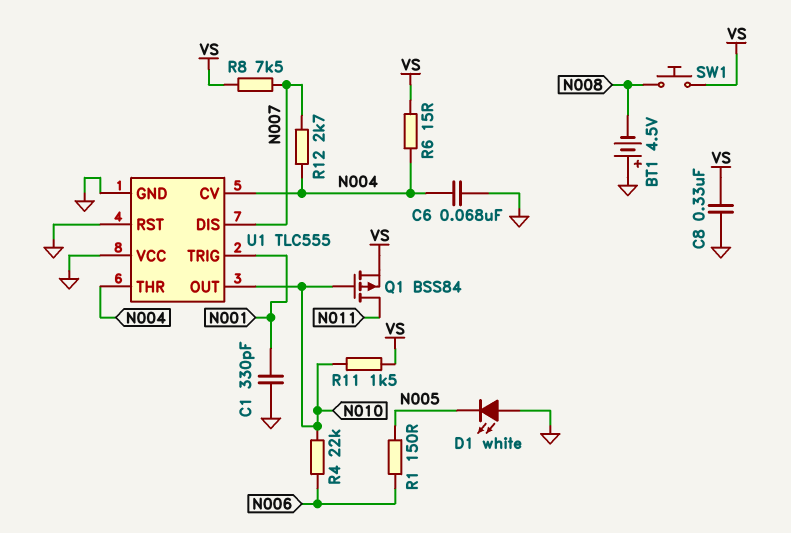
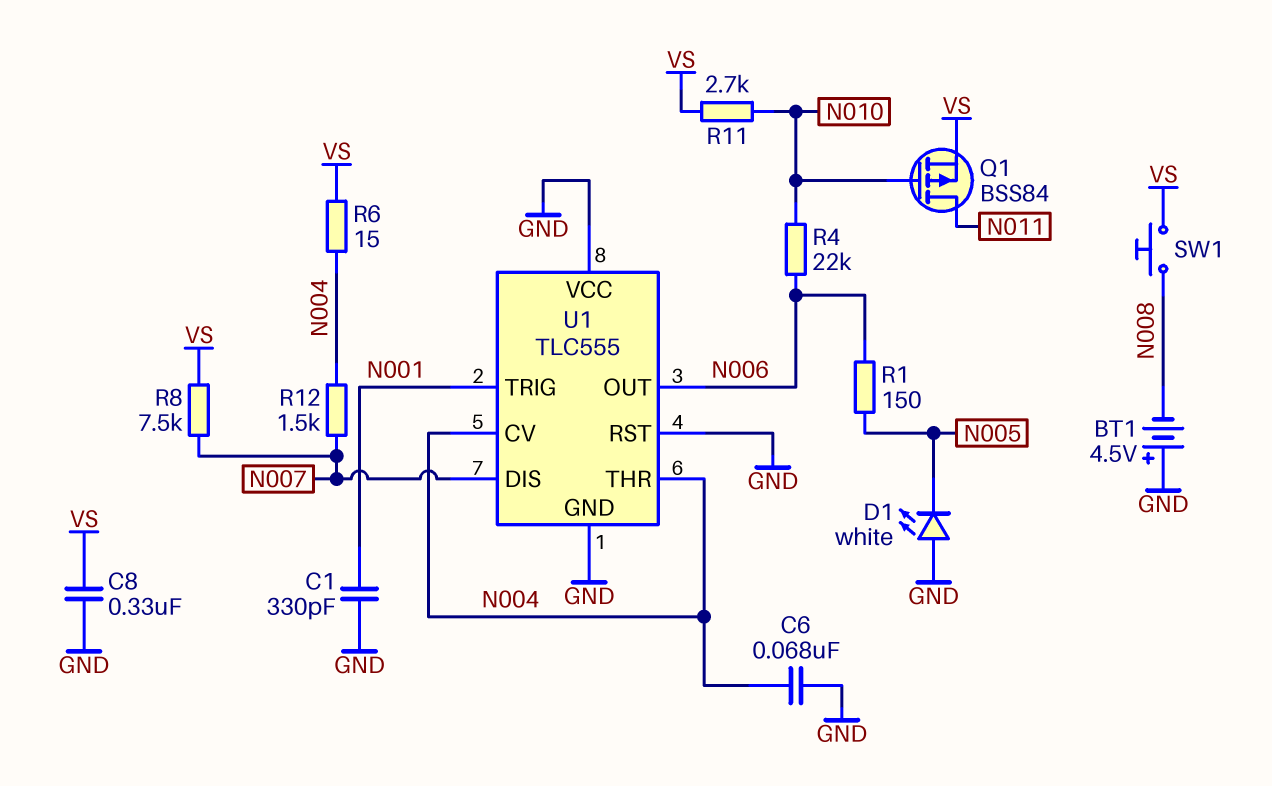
R11: 1.5k (N010, VS) -> 2.7k (N010, VS)
R12: 2.7k (N004, N007) -> 1.5k (N004, N007)
U1 pin OUT: N010 -> N006

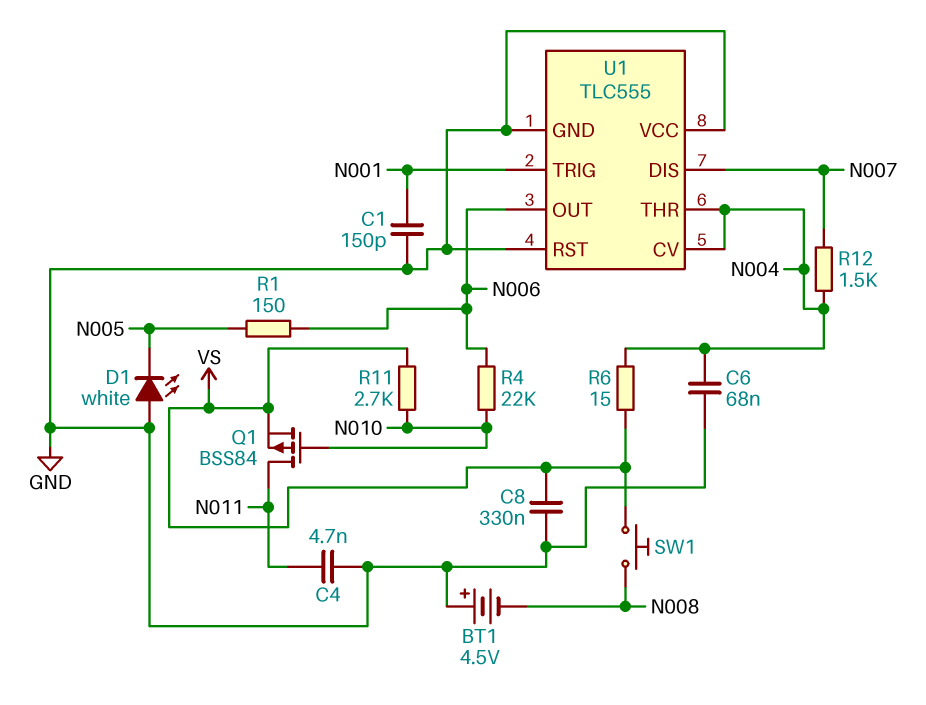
C1: 330pF (GND, N001) -> 150pF (GND, N001)
C4: none -> 4.7nF (GND, N011)
R8: 7.5k (N007, VS) -> none

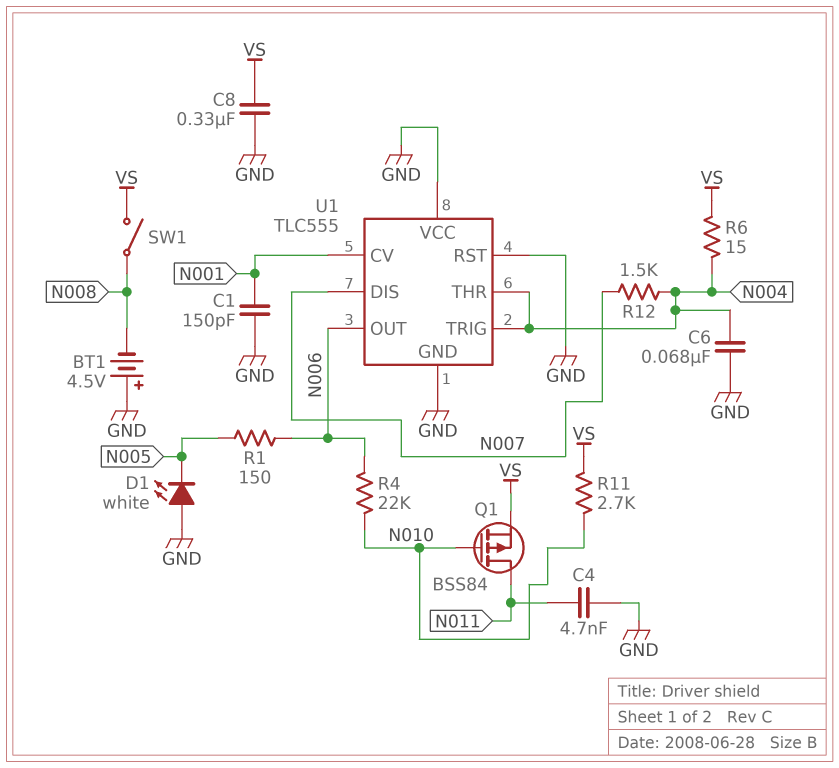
SW1: button (N008, VS) -> switch (N008, VS)
U1 pin CV: N004 -> N001
U1 pin TRIG: N001 -> N004

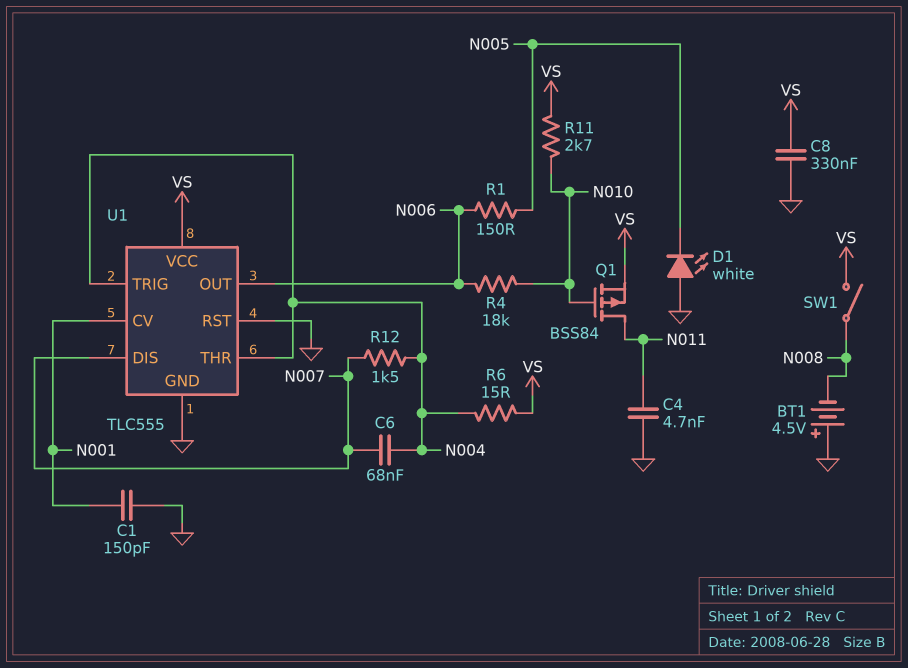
C6: 68nF (GND, N004) -> 68nF (N004, N007)
R4: 22k (N006, N010) -> 18k (N006, N010)
U1 pin VCC: GND -> VS

